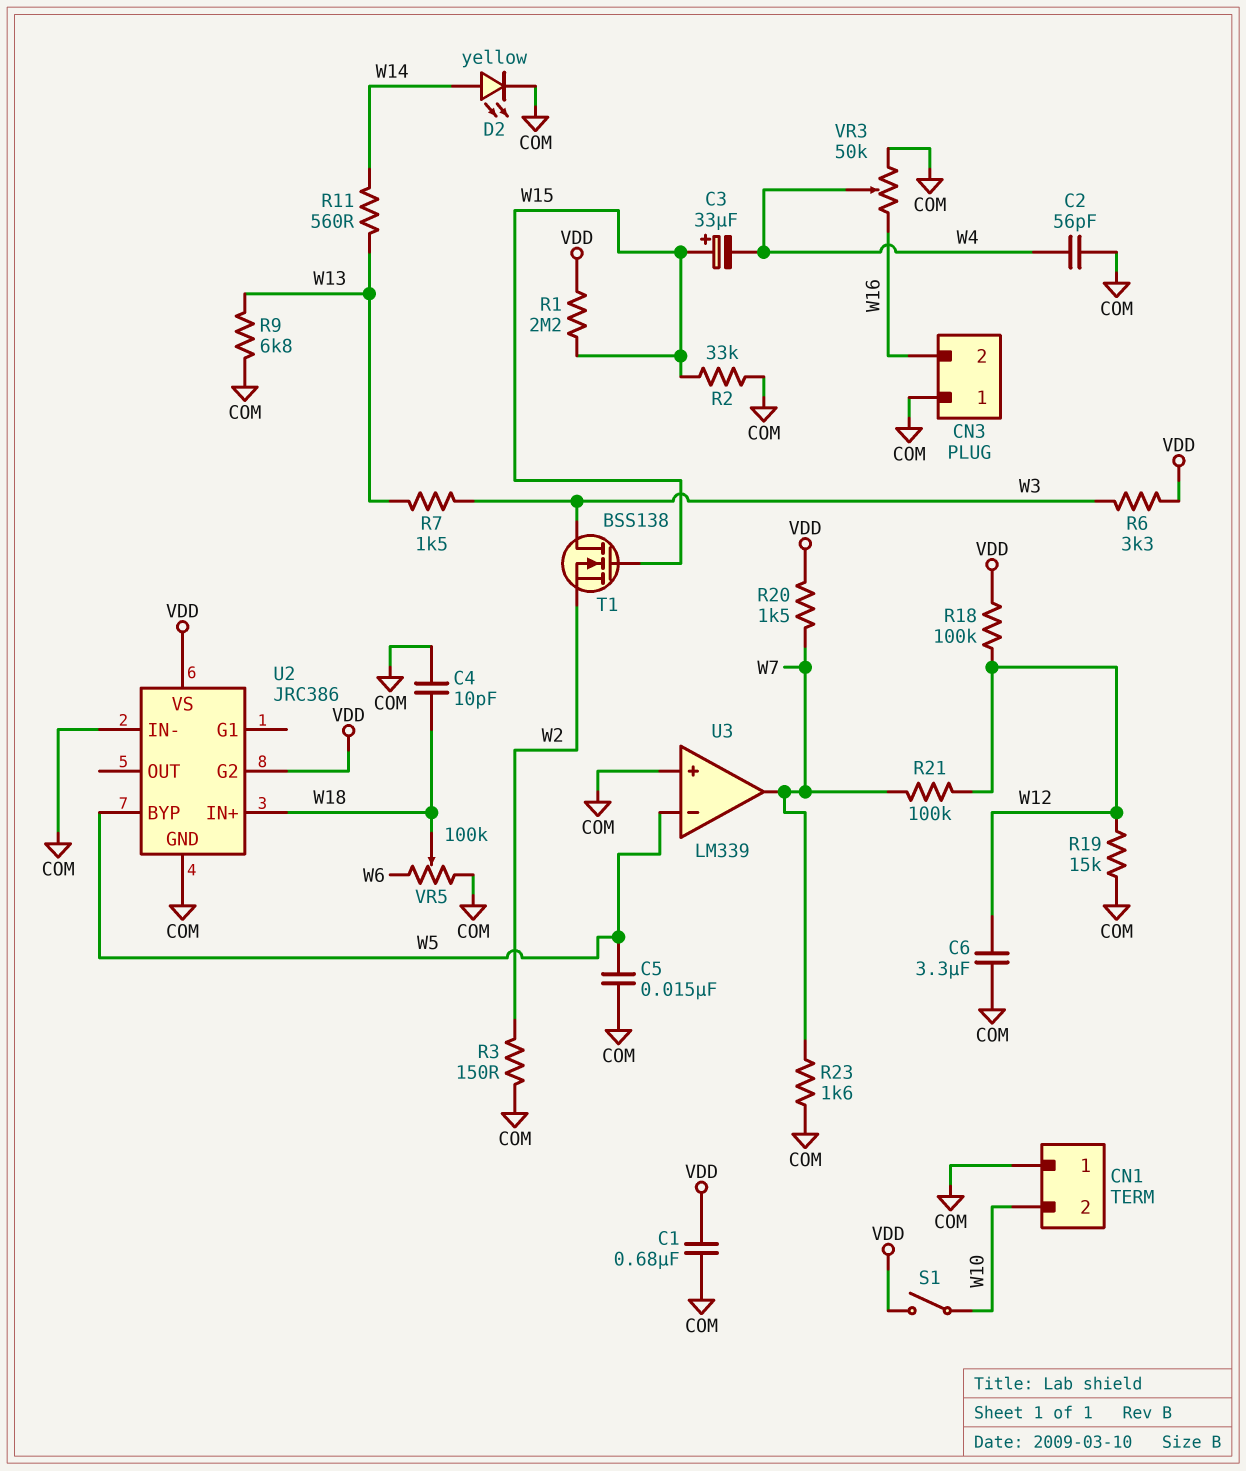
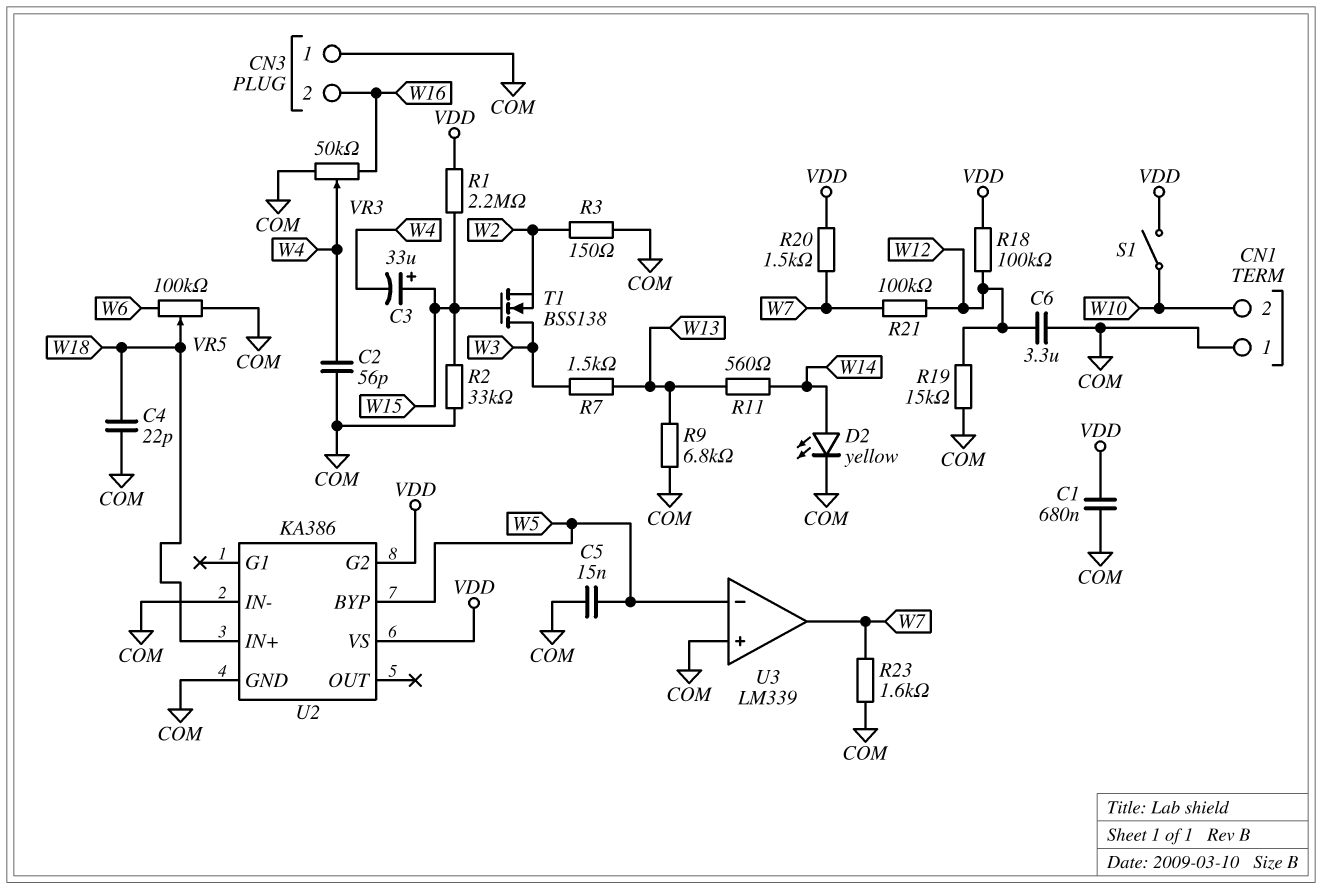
C4: 10pF (COM, W18) -> 22pF (COM, W18)
R6: 3.3k (VDD, W3) -> none
U2: JRC386 -> KA386

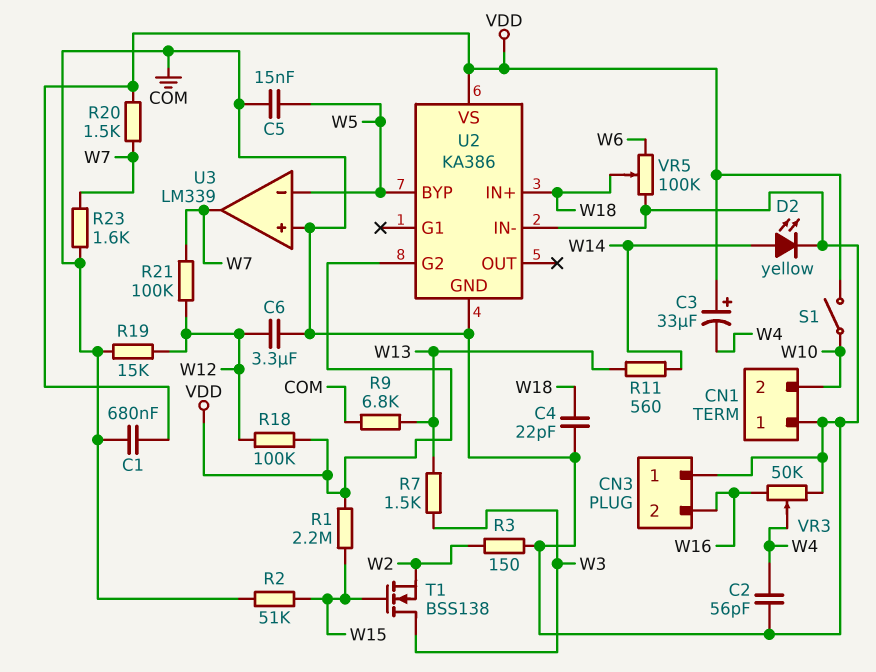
C3: 33uF (plus W15, minus W4) -> 33uF (plus VDD, minus W4)
R2: 33k (COM, W15) -> 51k (COM, W15)

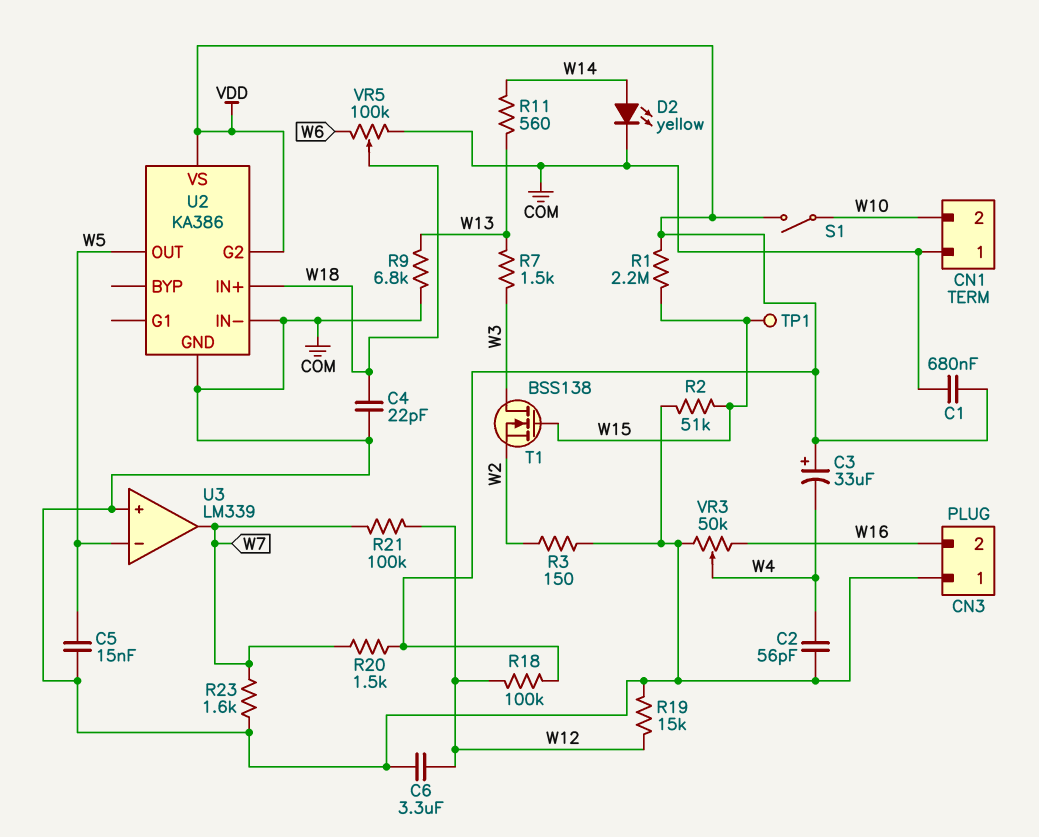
TP1: none -> test point (W15)
U2 pin BYP: W5 -> none
U2 pin OUT: none -> W5

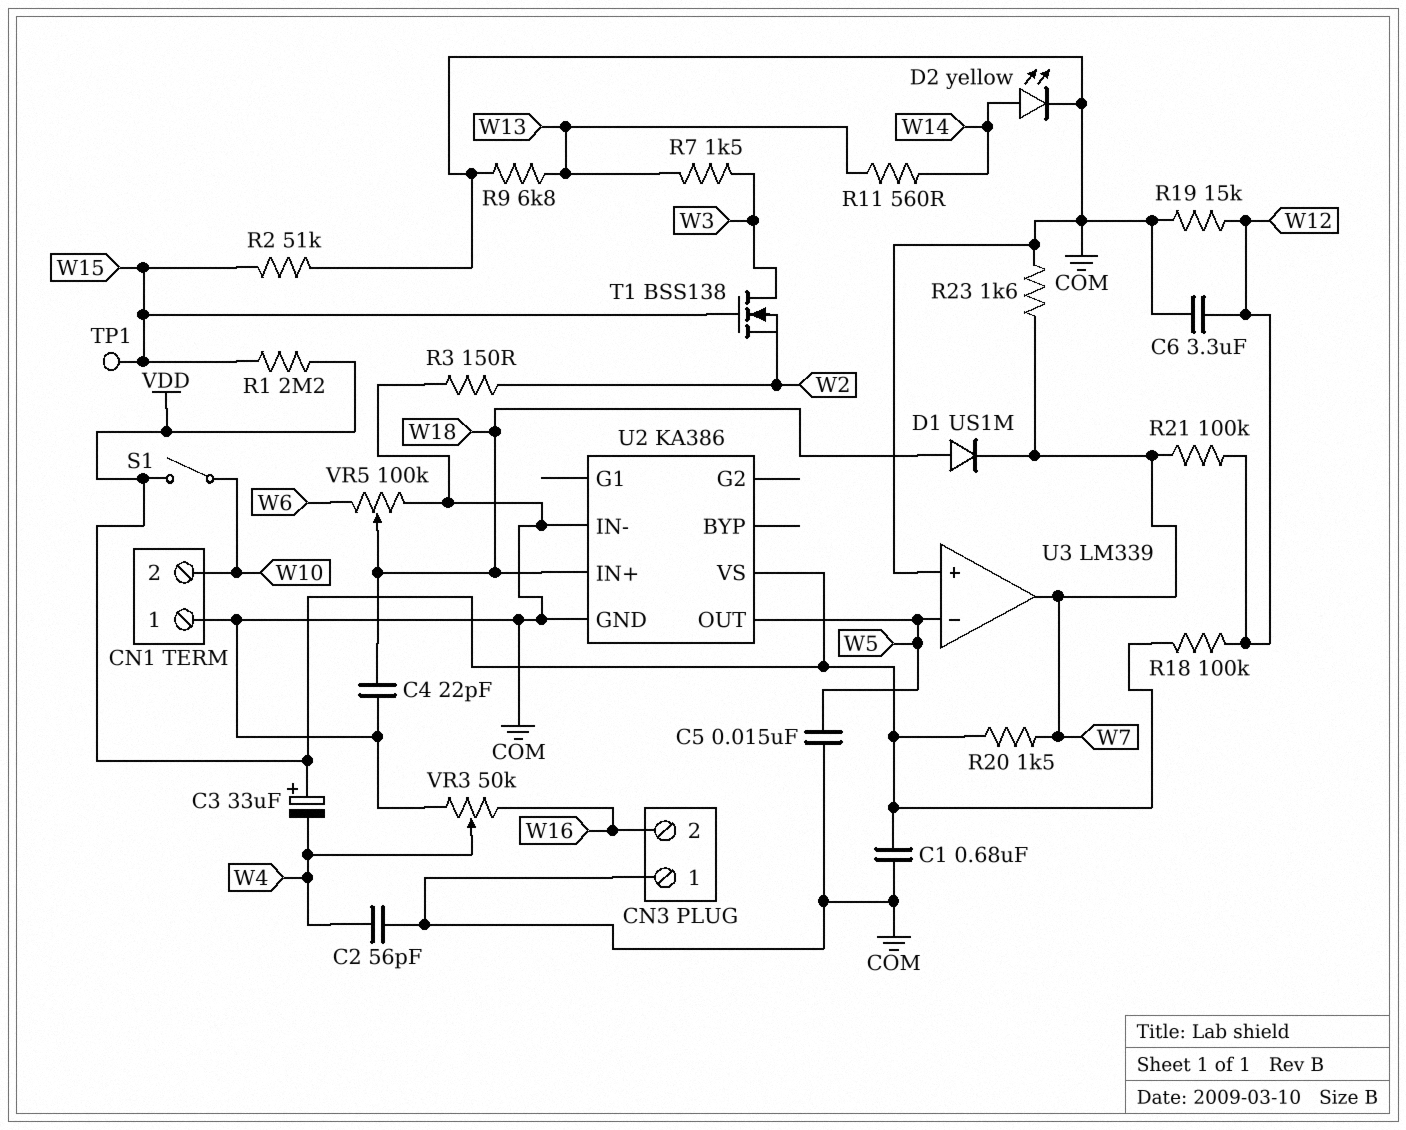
D1: none -> diode US1M (A W18, K W7)
U2 pin G2: VDD -> none

